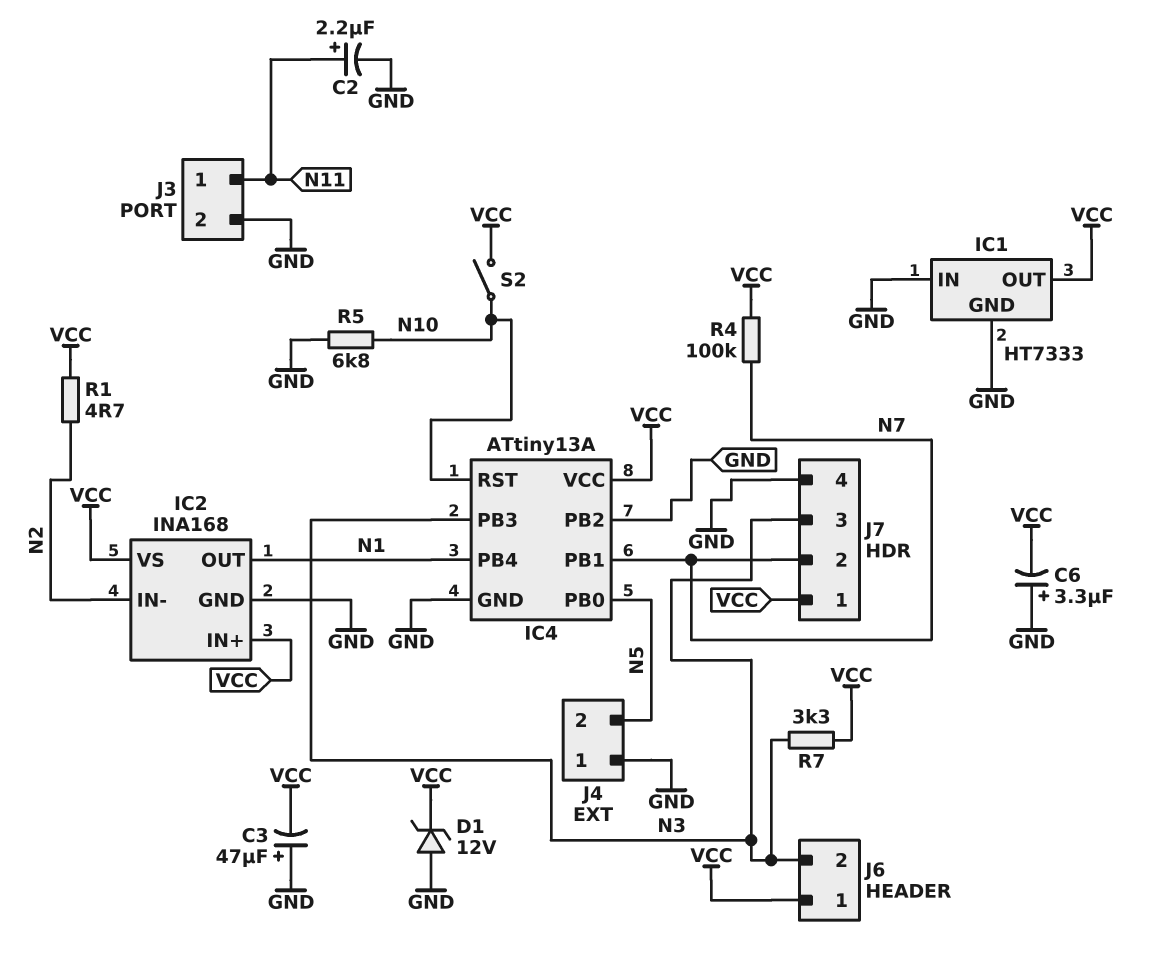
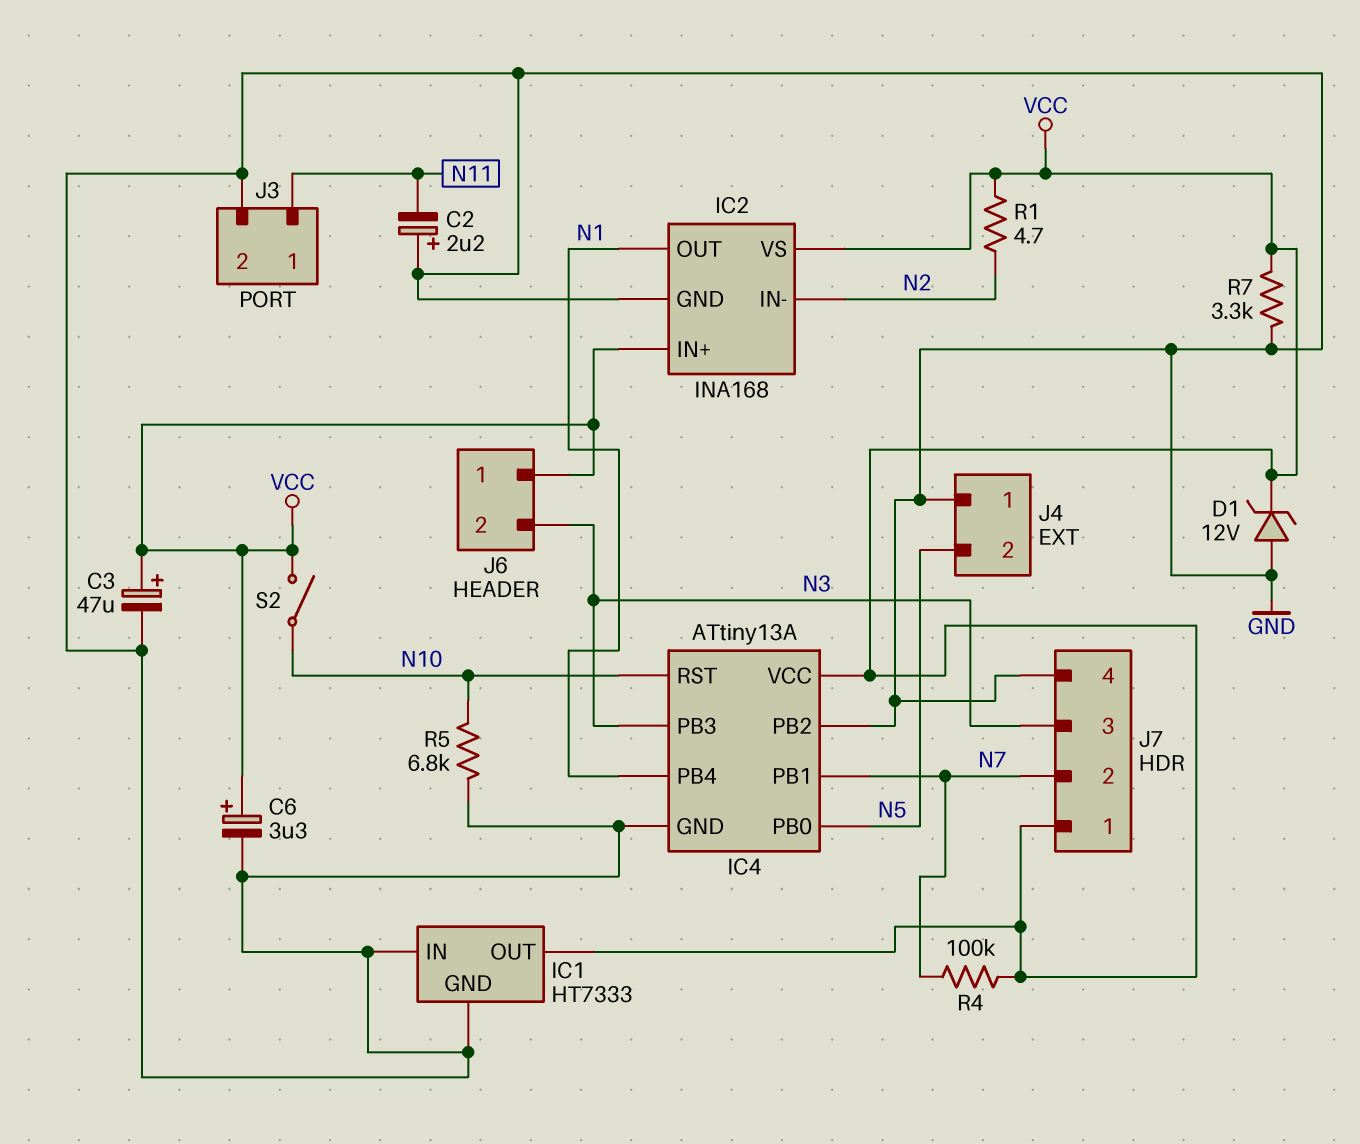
C2: 2.2uF (plus N11, minus GND) -> 2.2uF (plus GND, minus N11)
C3: 47uF (plus GND, minus VCC) -> 47uF (plus VCC, minus GND)
C6: 3.3uF (plus GND, minus VCC) -> 3.3uF (plus VCC, minus GND)
R7: 3.3k (N3, VCC) -> 3.3k (GND, VCC)

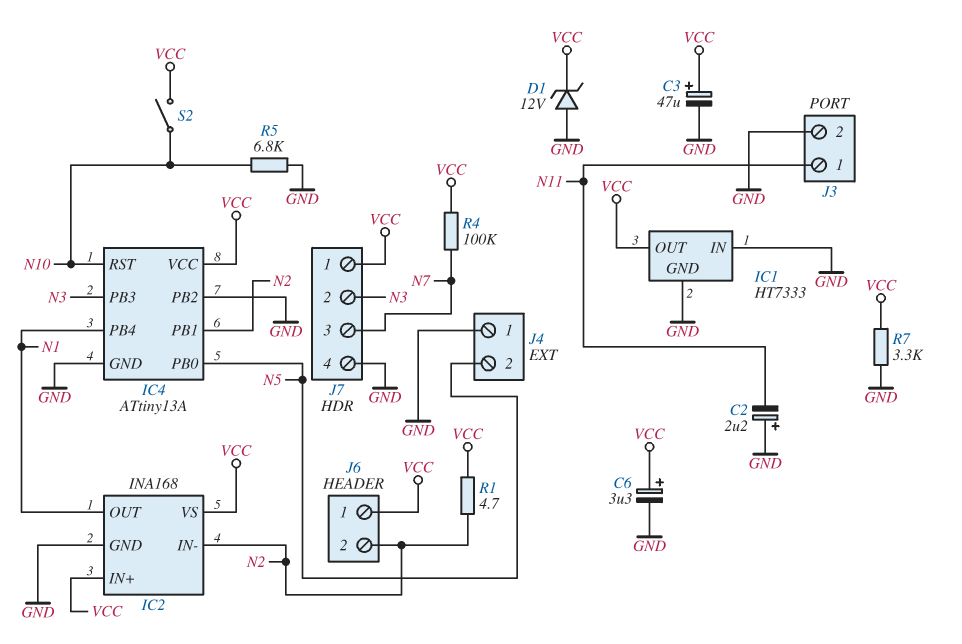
IC4 pin PB1: N7 -> N2
J6 pin 2: N3 -> N2
J7 pin 2: N7 -> N3
J7 pin 3: N3 -> N7

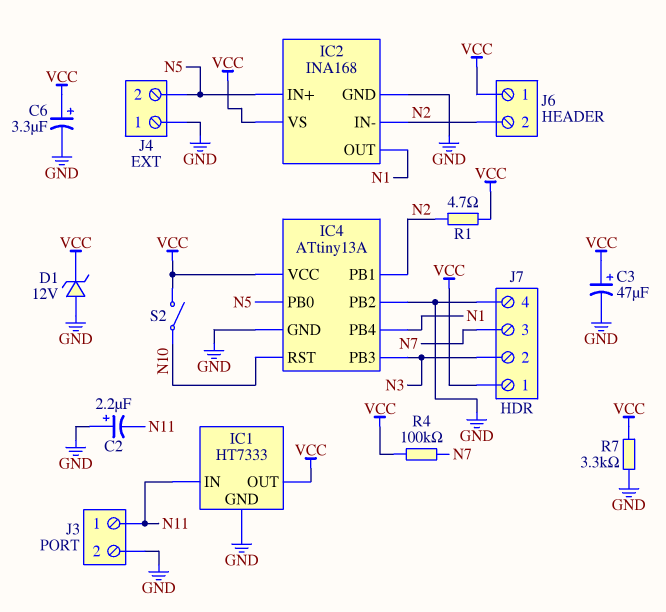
IC1 pin IN: GND -> N11
IC2 pin IN+: VCC -> N5
R5: 6.8k (GND, N10) -> none

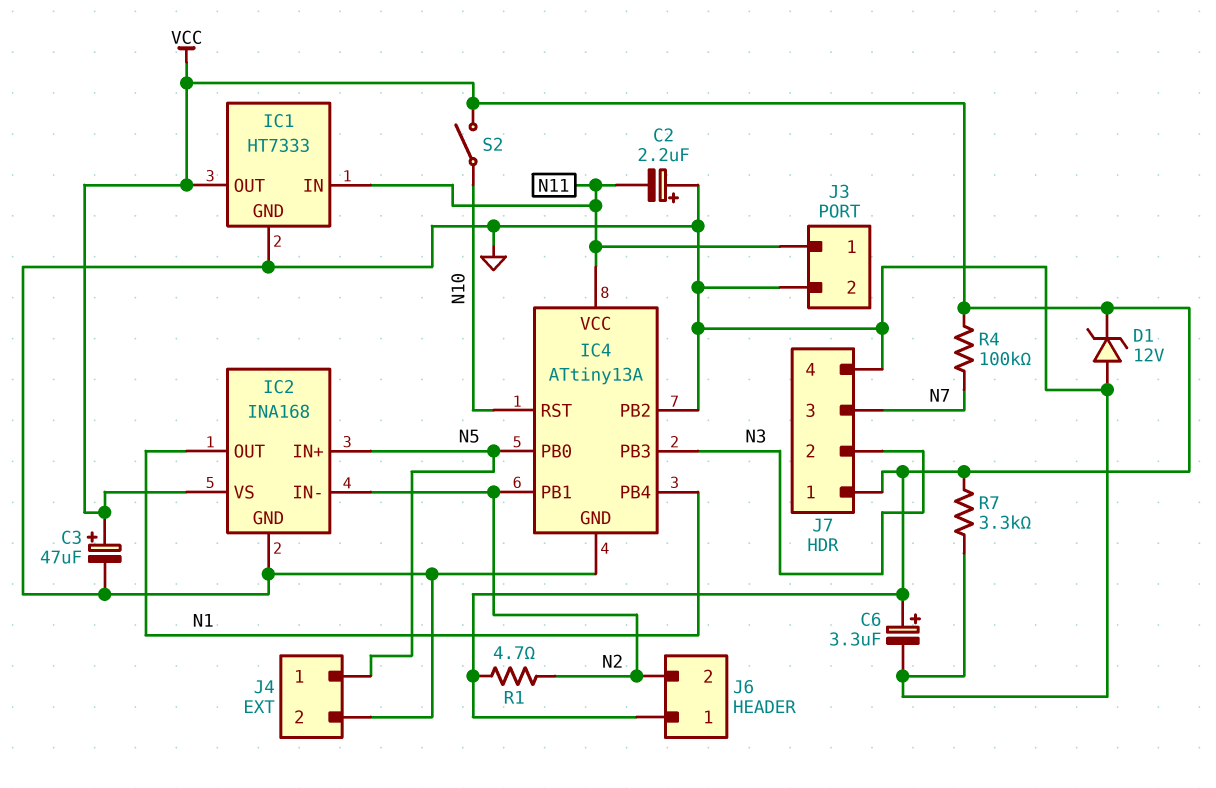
IC4 pin VCC: VCC -> N11
J4 pin 1: GND -> N5
J4 pin 2: N5 -> GND

